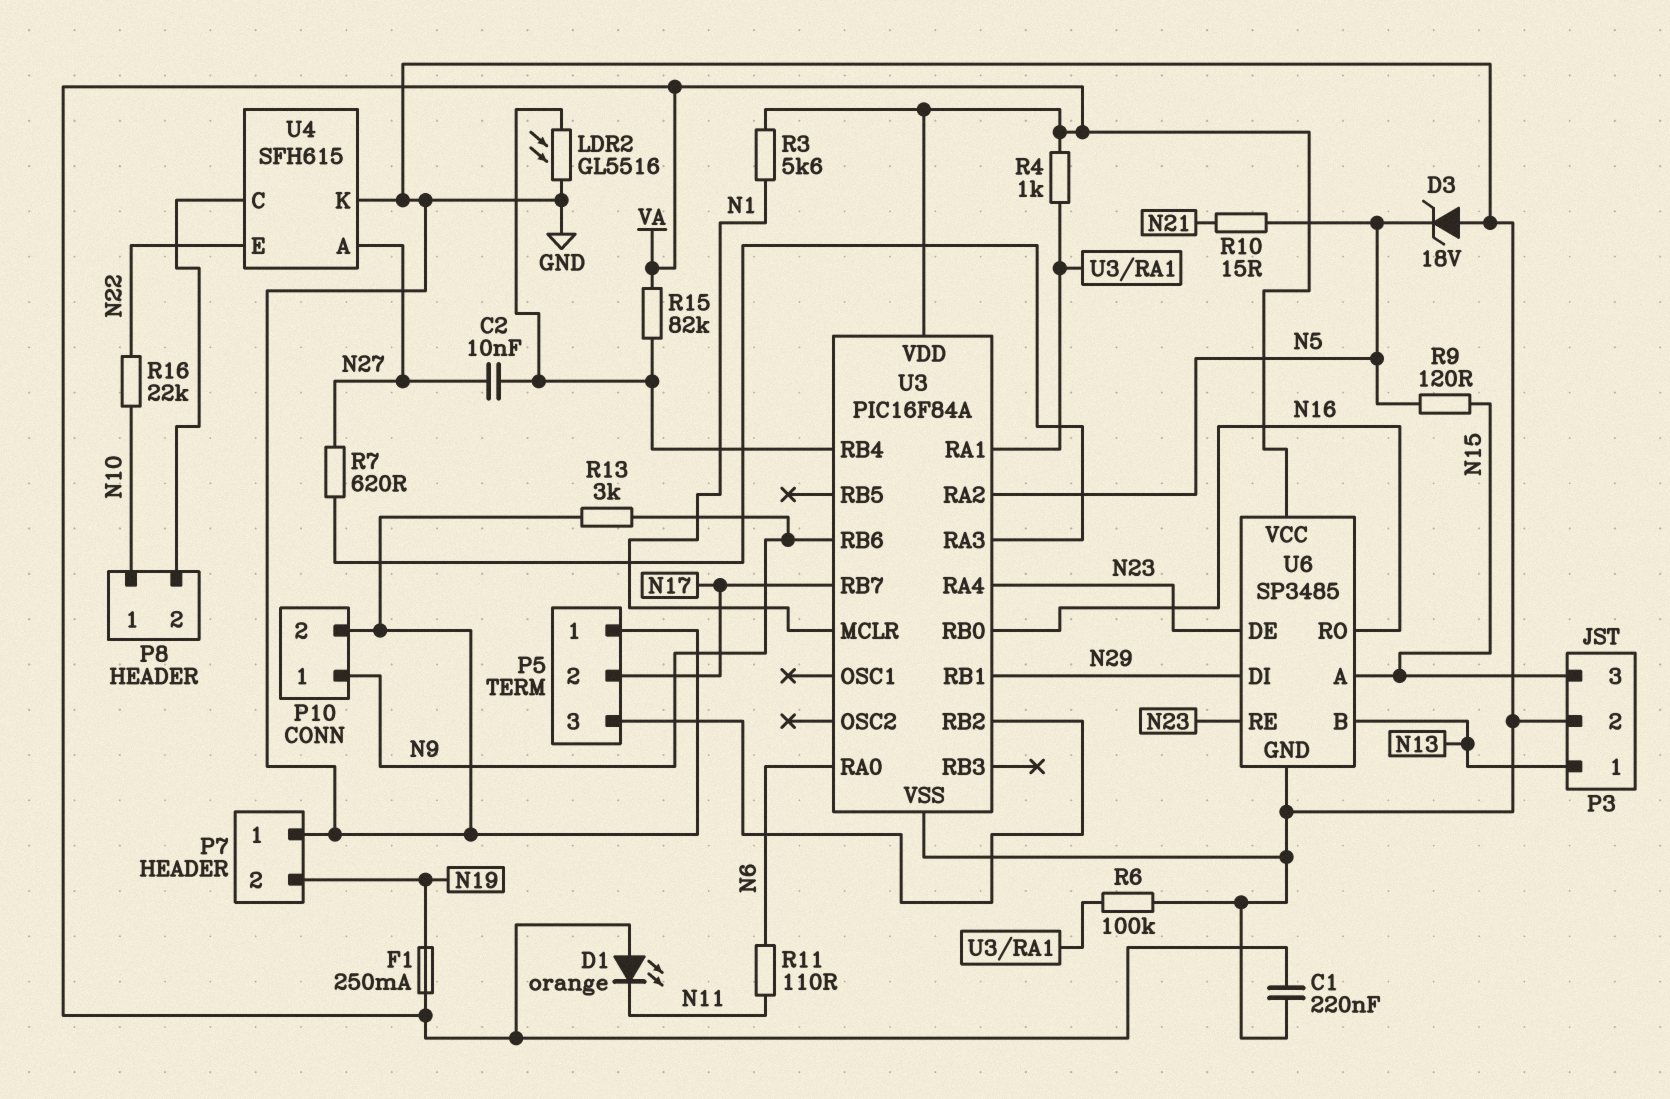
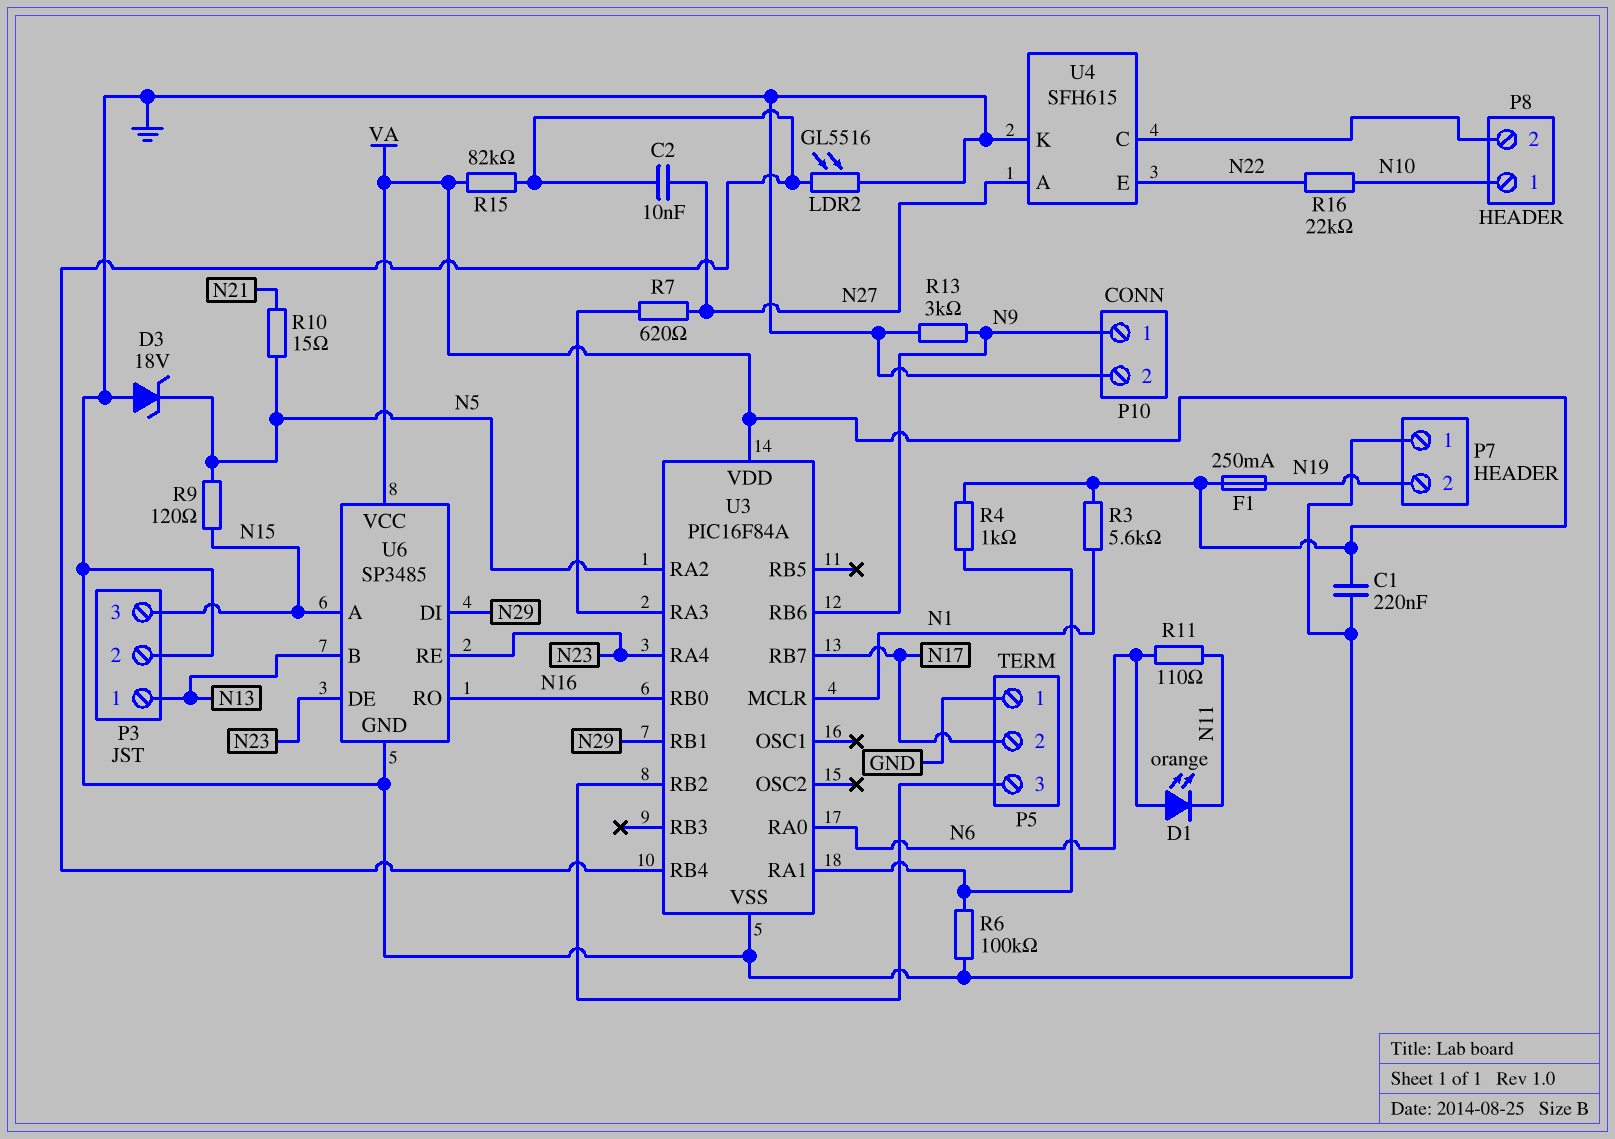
D1: LED orange (A VA, K N11) -> LED orange (A N6, K N11)

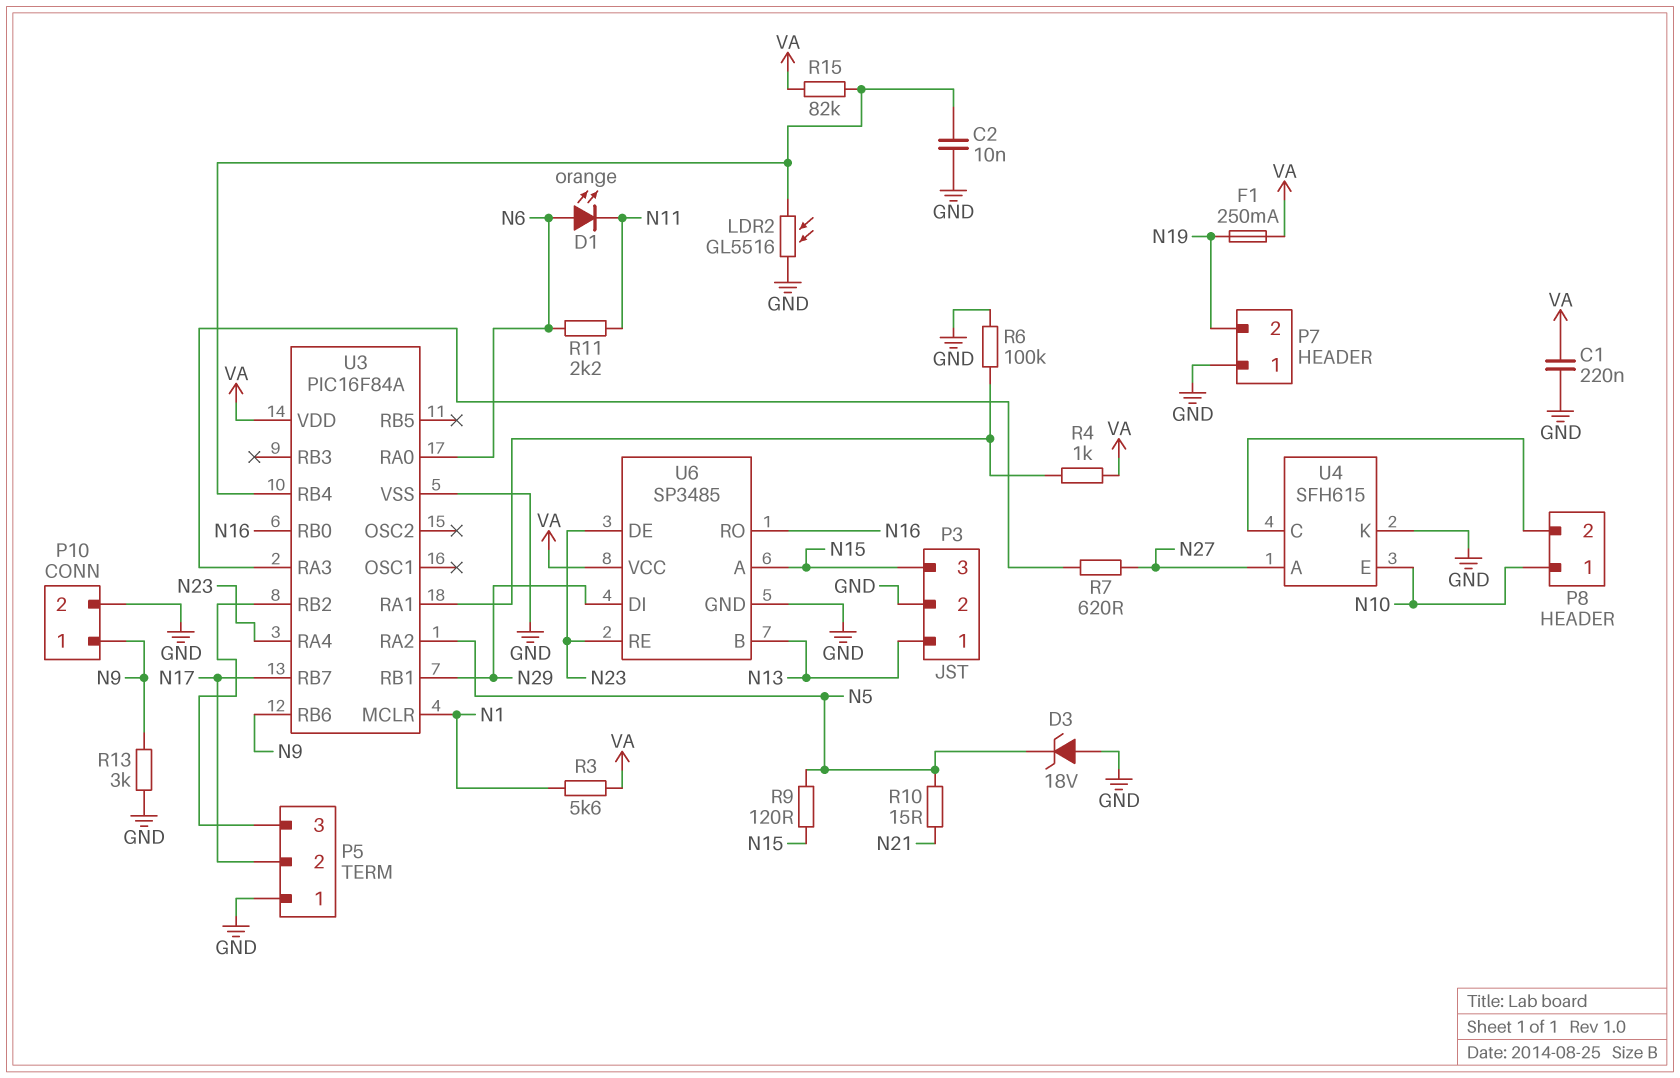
C2: 10nF (N27, U3/RB4) -> 10nF (GND, U3/RB4)
R11: 110 (N6, N11) -> 2.2k (N6, N11)
R16: 22k (N10, N22) -> none
U4 pin E: N22 -> N10

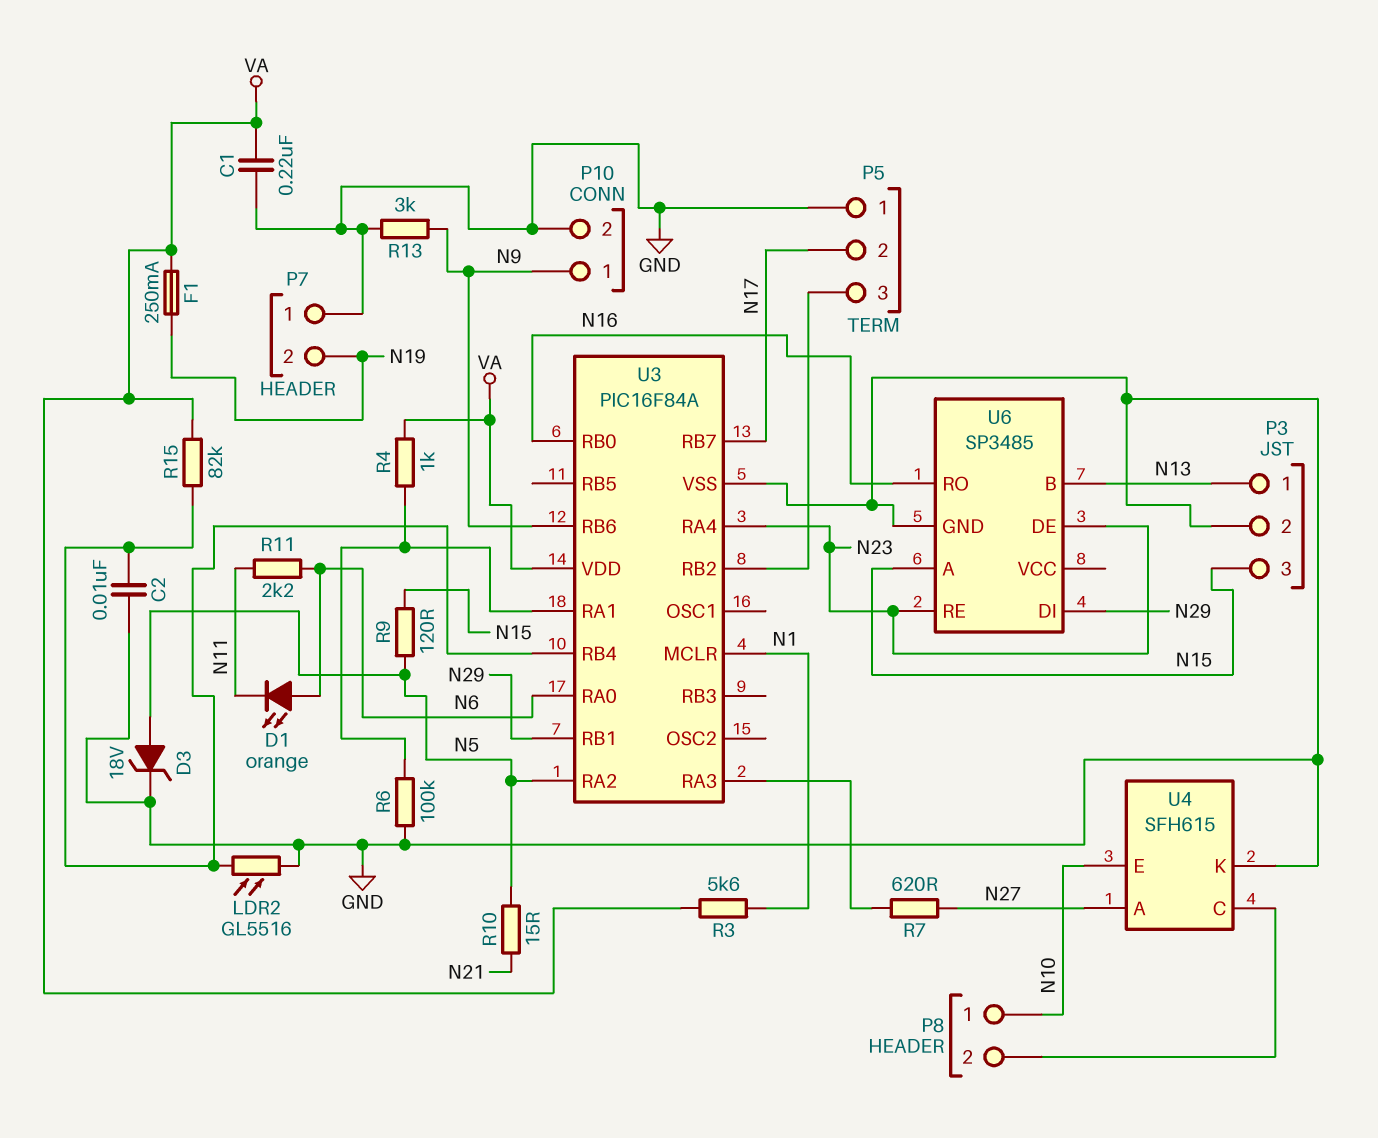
D3: zener 18V (A GND, K N5) -> zener 18V (A N5, K GND)
U6 pin VCC: VA -> none

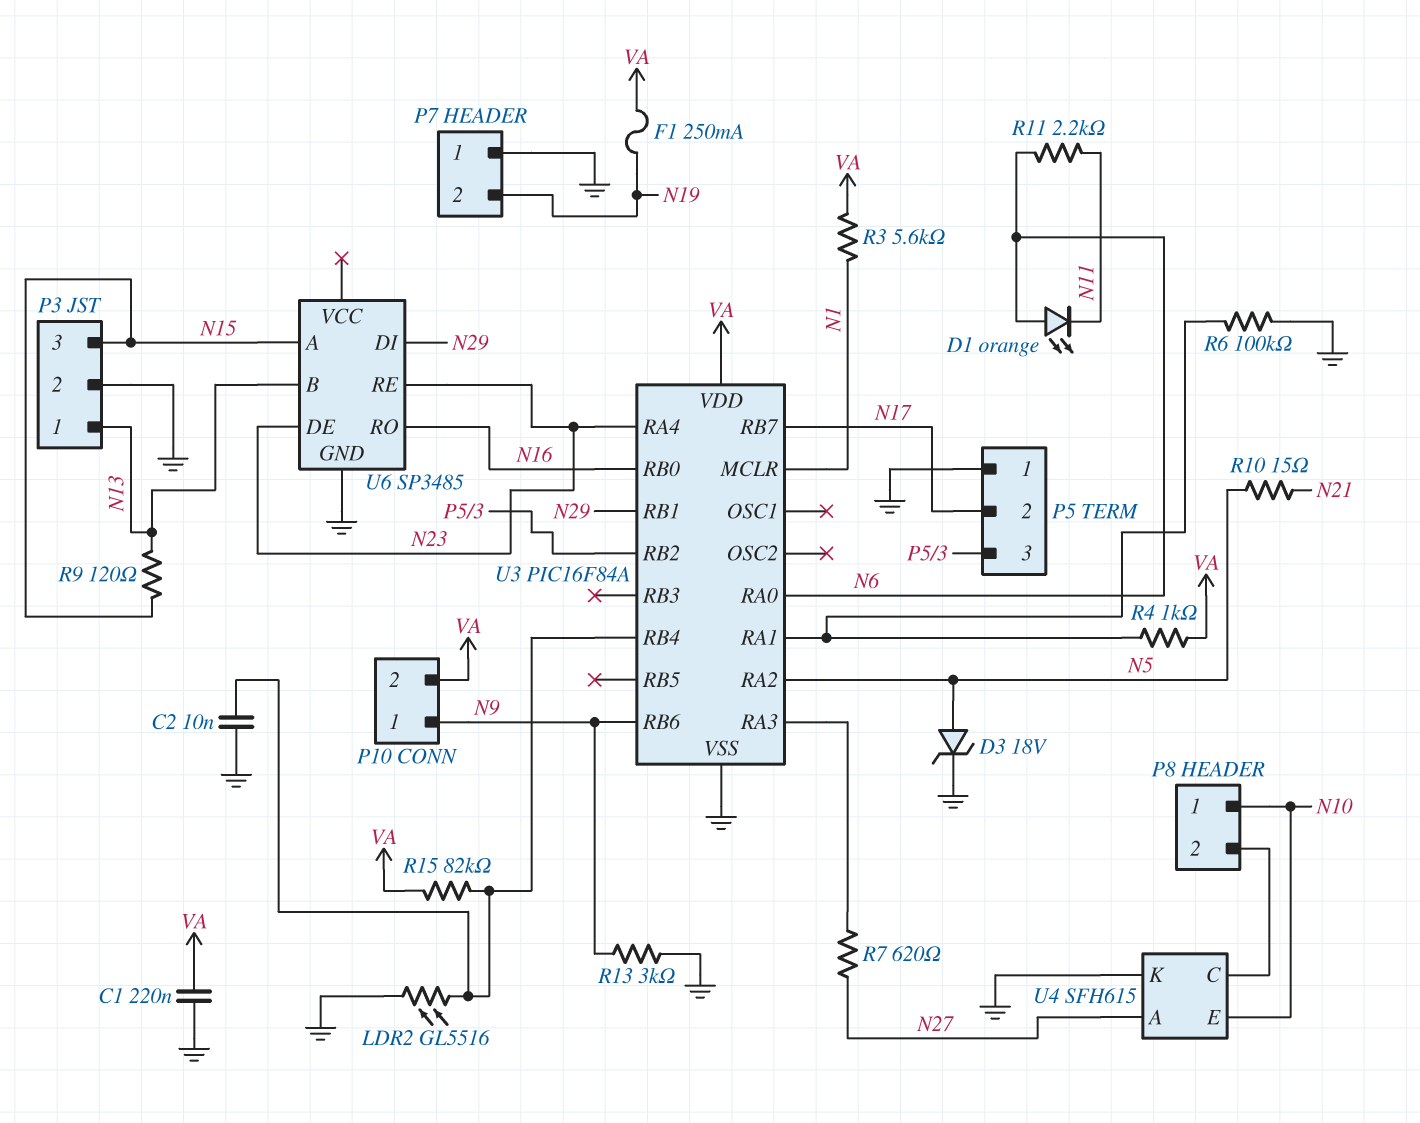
P10 pin 2: GND -> VA
R9: 120 (N5, N15) -> 120 (N13, N15)

